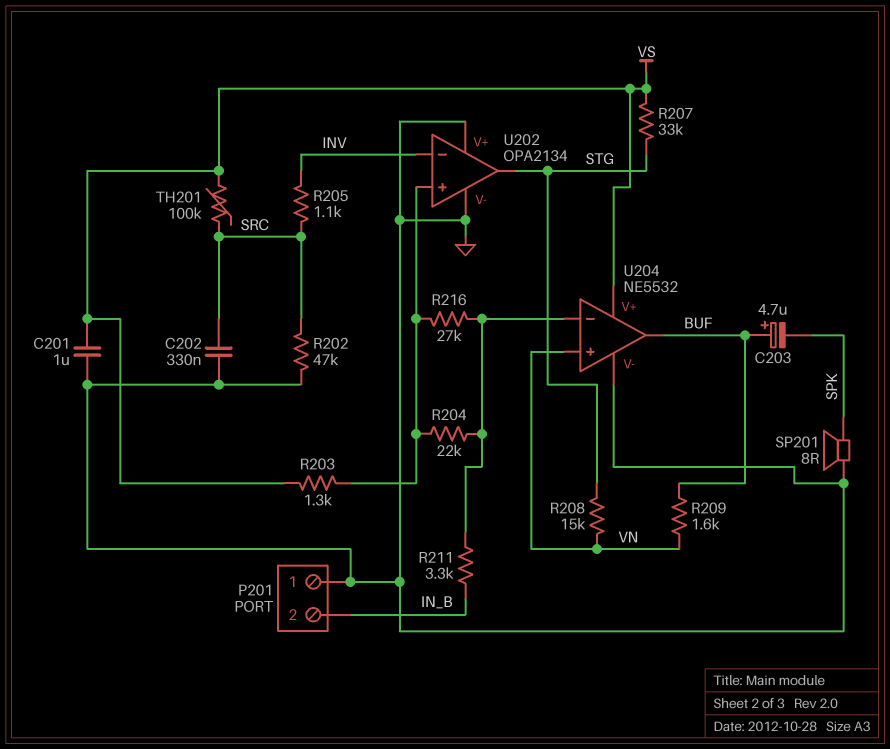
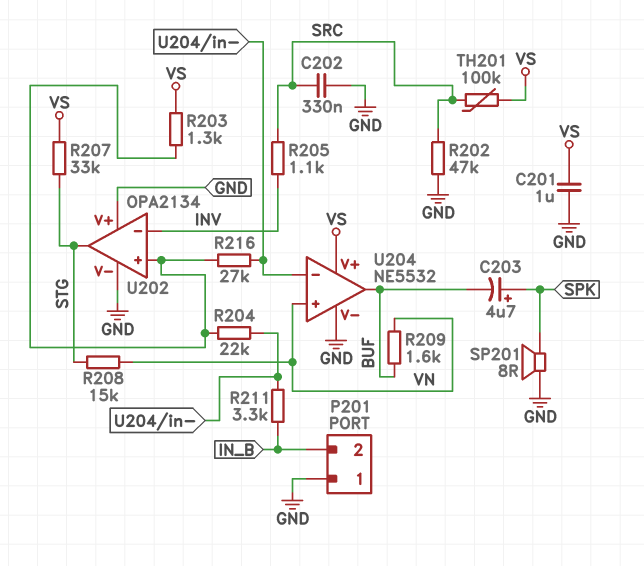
C203: 4.7uF (plus BUF, minus SPK) -> 4.7uF (plus SPK, minus BUF)

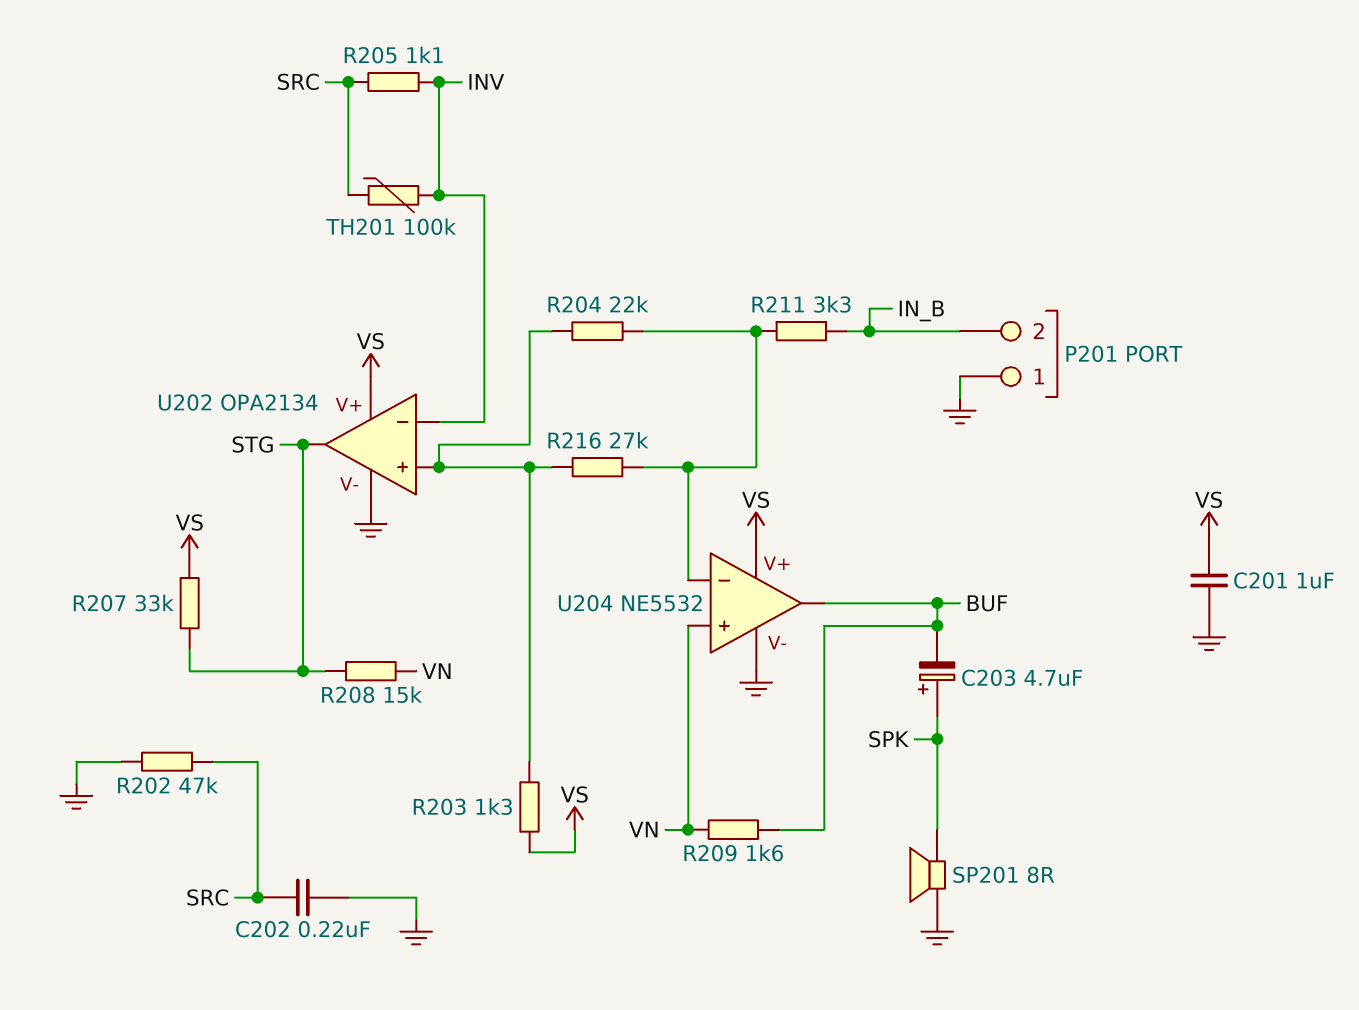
C202: 330nF (GND, SRC) -> 220nF (GND, SRC)
TH201: 100k (SRC, VS) -> 100k (INV, SRC)
U202 pin V+: GND -> VS

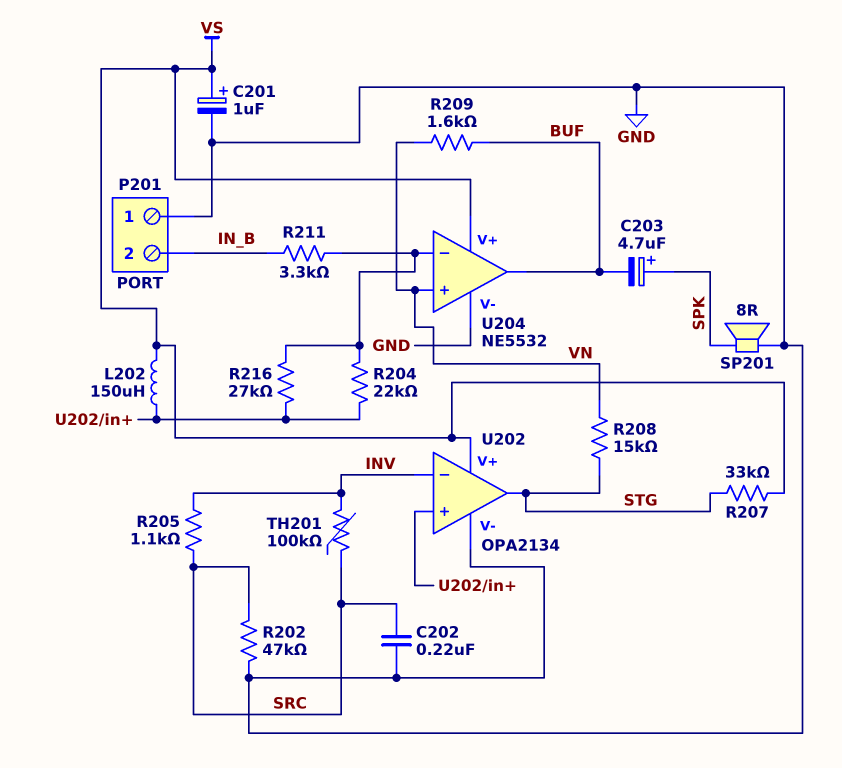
C201: 1uF (GND, VS) -> 1uF (plus VS, minus GND)
L202: none -> 150uH (U202/in+, VS)
R203: 1.3k (U202/in+, VS) -> none

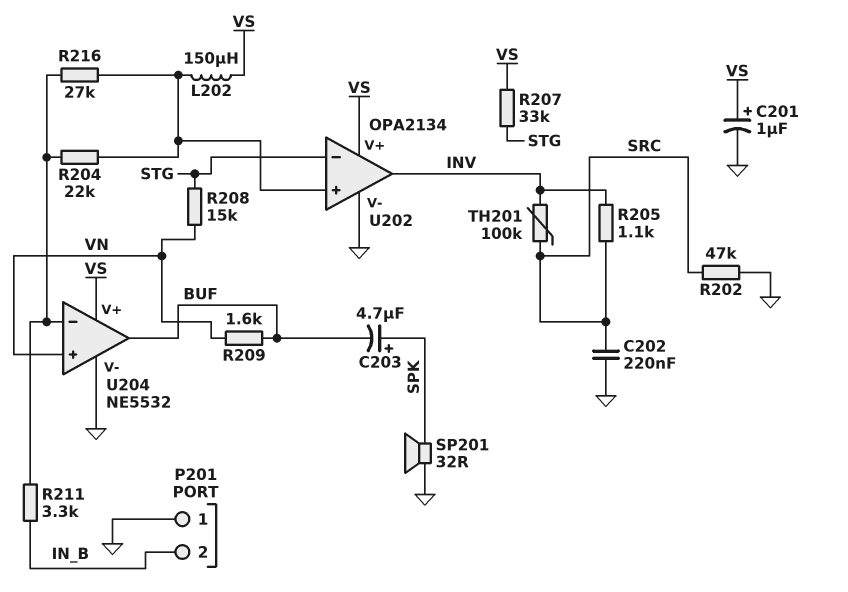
SP201: speaker 8R (GND, SPK) -> speaker 32R (GND, SPK)
U202 pin in-: INV -> STG
U202 pin out: STG -> INV

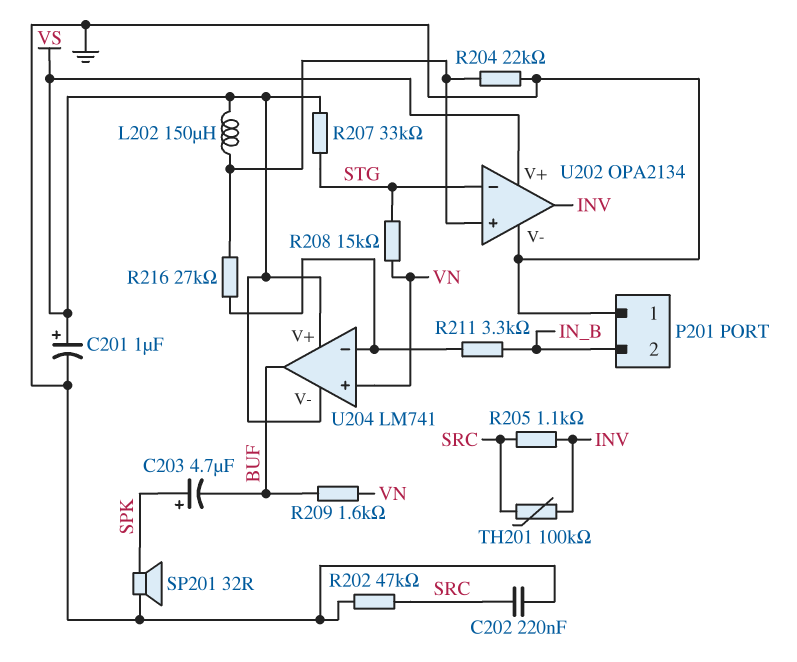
R204: 22k (U202/in+, U204/in-) -> 22k (GND, U202/in+)
U204: NE5532 -> LM741
U204 pin V-: GND -> VS

